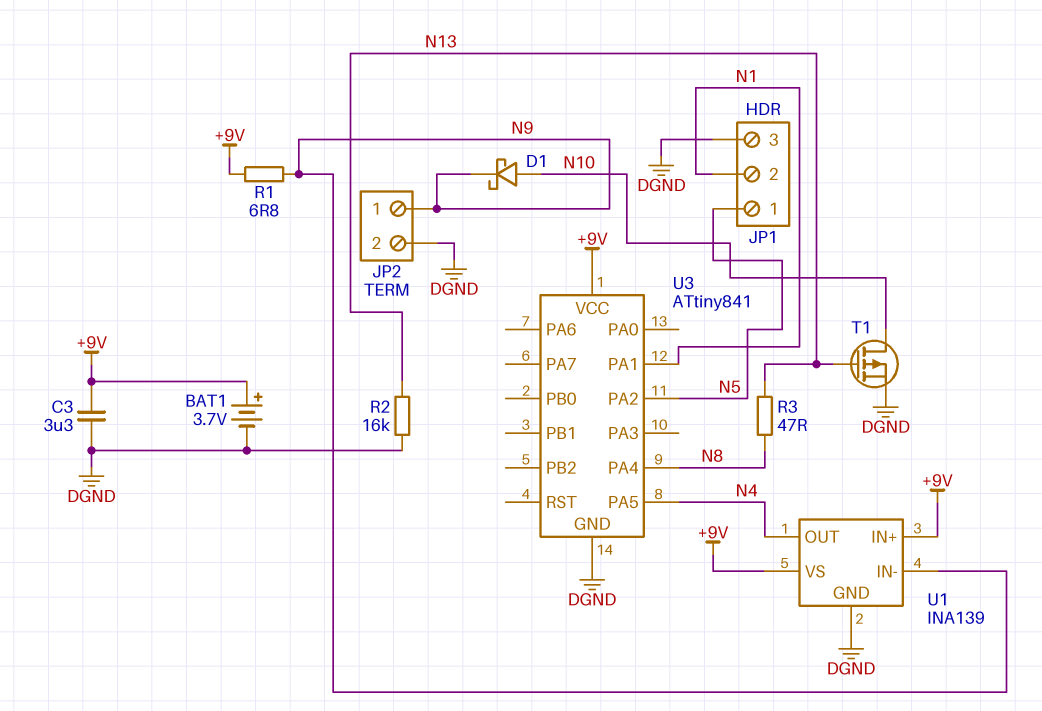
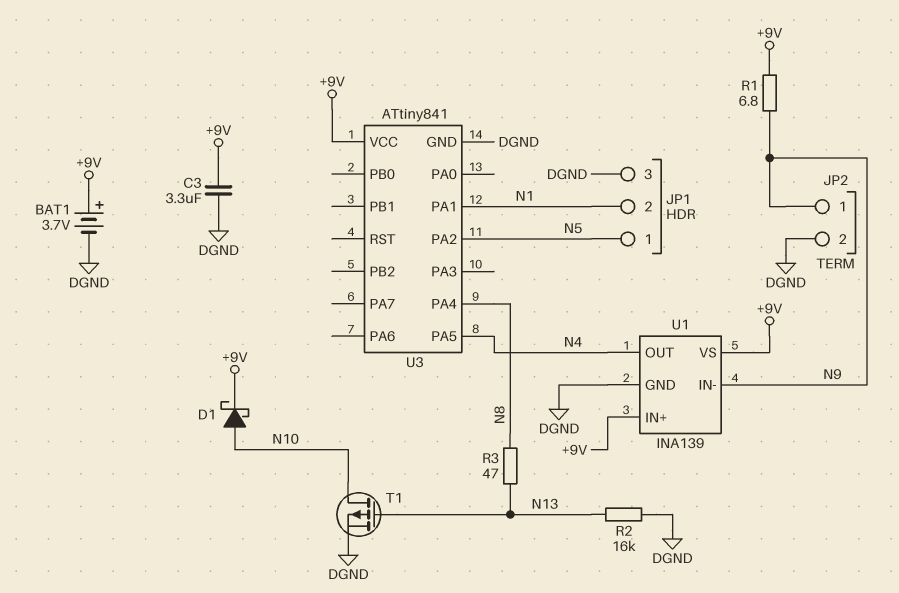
D1: schottky (A N10, K N9) -> schottky (A N10, K +9V)

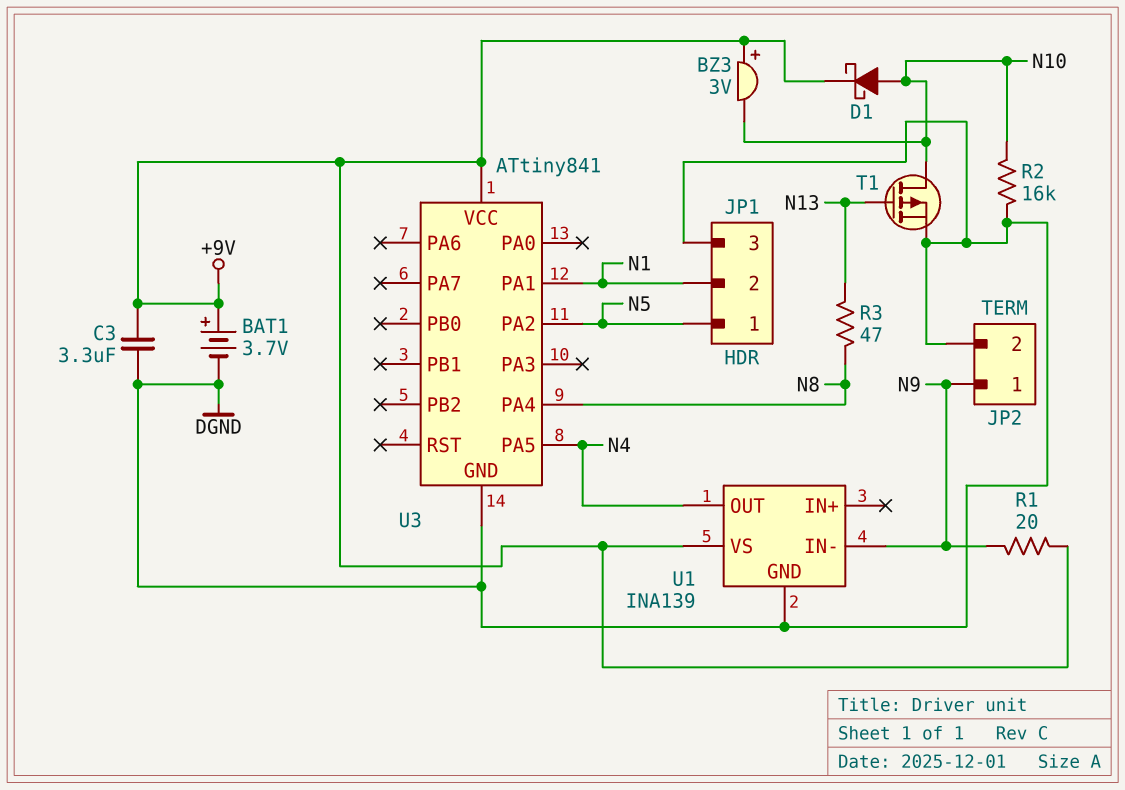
BZ3: none -> buzzer 3V (plus +9V, minus N10)
R1: 6.8 (+9V, N9) -> 20 (+9V, N9)
R2: 16k (DGND, N13) -> 16k (DGND, N10)
U1 pin IN+: +9V -> none

